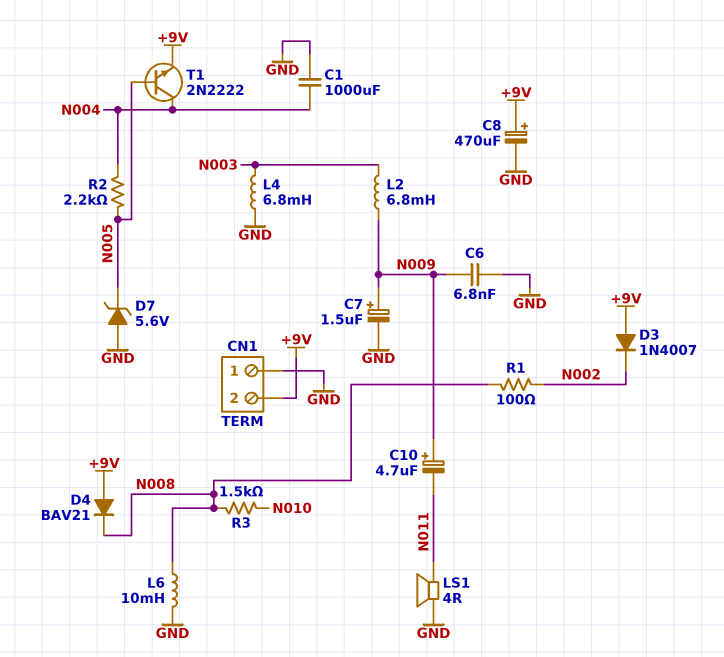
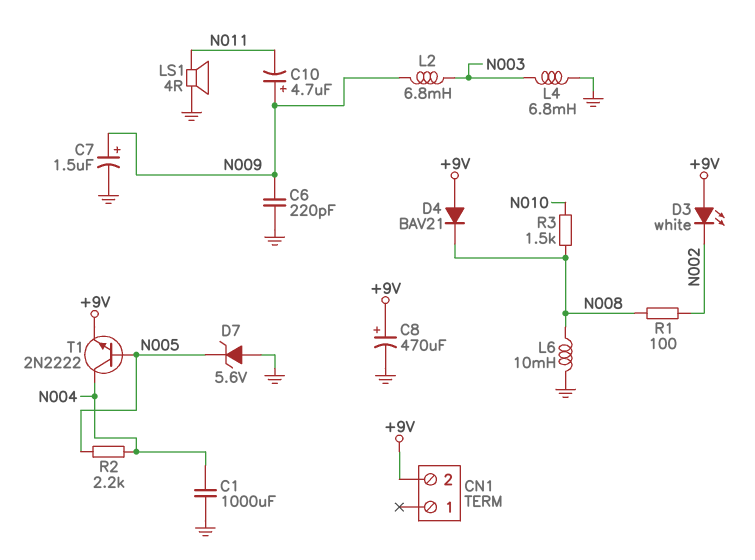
C6: 6.8nF (GND, N009) -> 220pF (GND, N009)
CN1 pin 1: GND -> none
D3: diode 1N4007 (A +9V, K N002) -> LED white (A +9V, K N002)

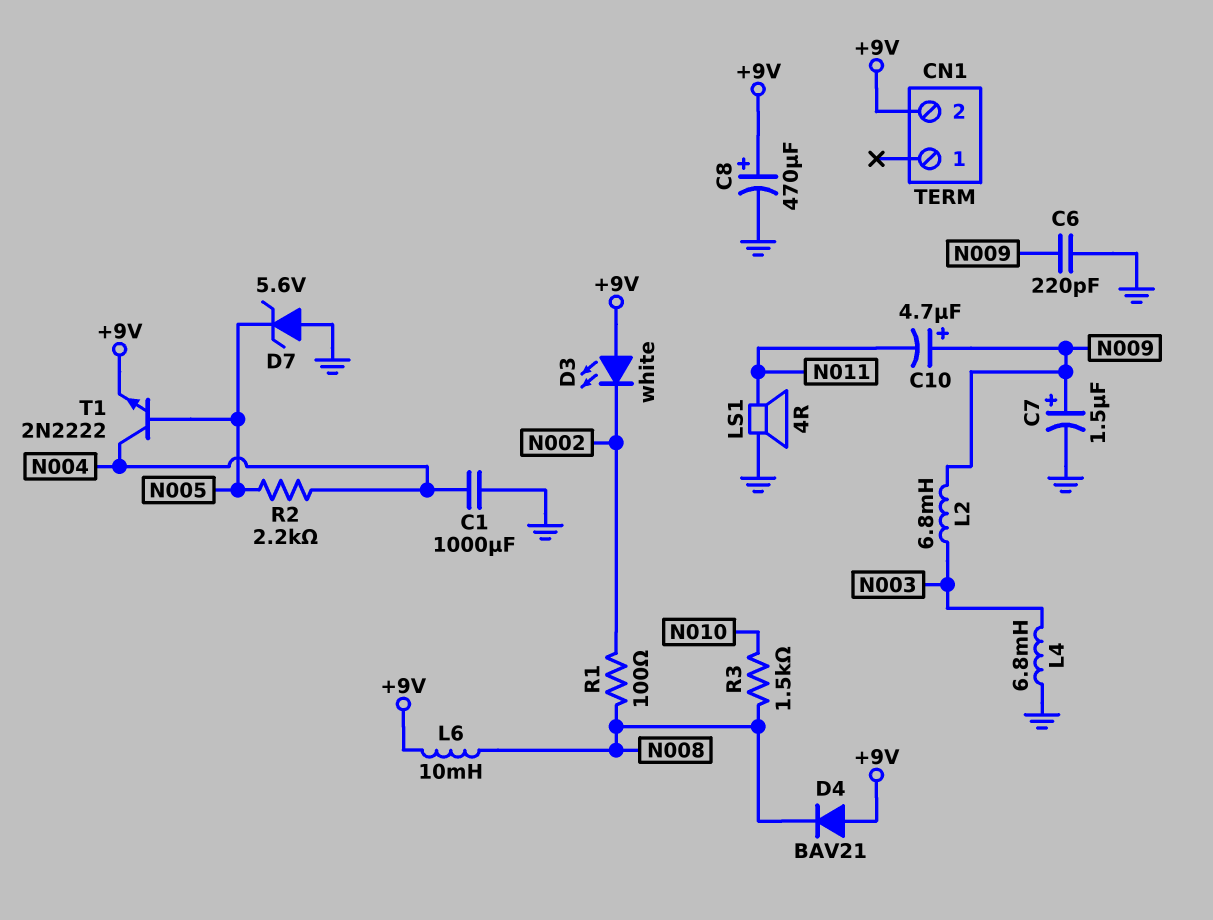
L6: 10mH (GND, N008) -> 10mH (+9V, N008)

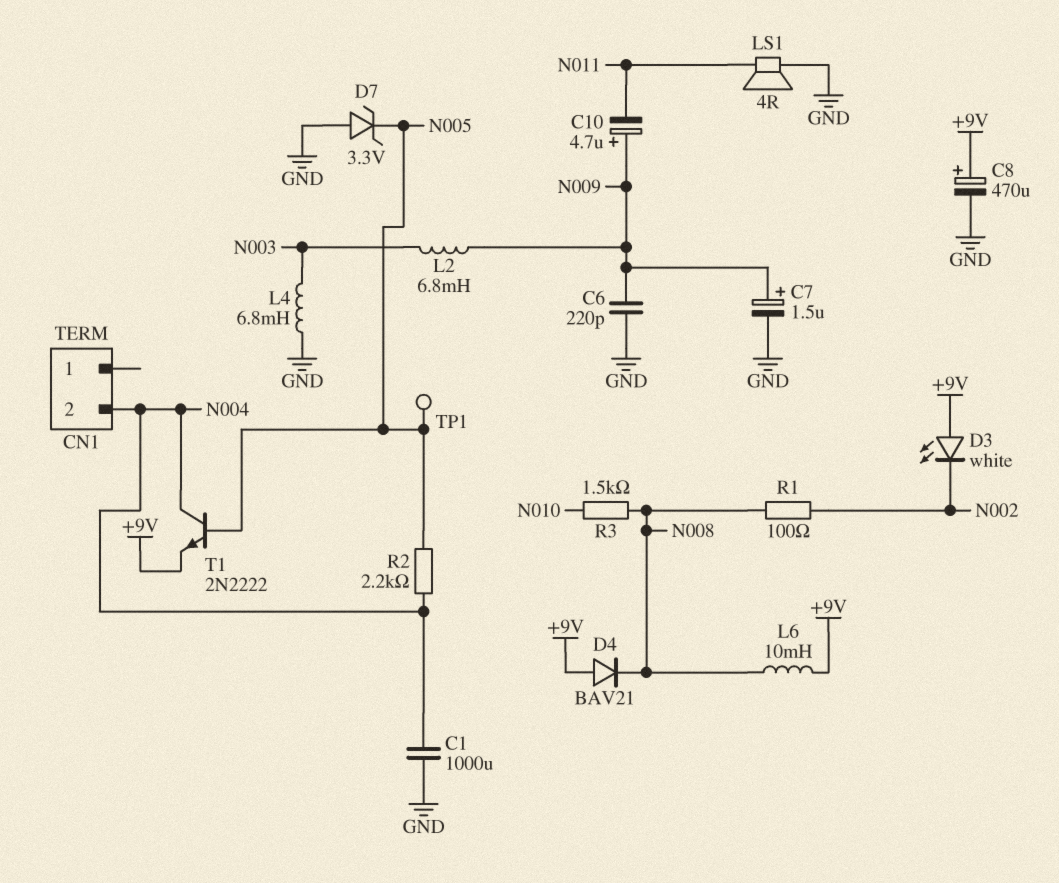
CN1 pin 2: +9V -> N004
D7: zener 5.6V (A GND, K N005) -> zener 3.3V (A GND, K N005)
TP1: none -> test point (N005)

